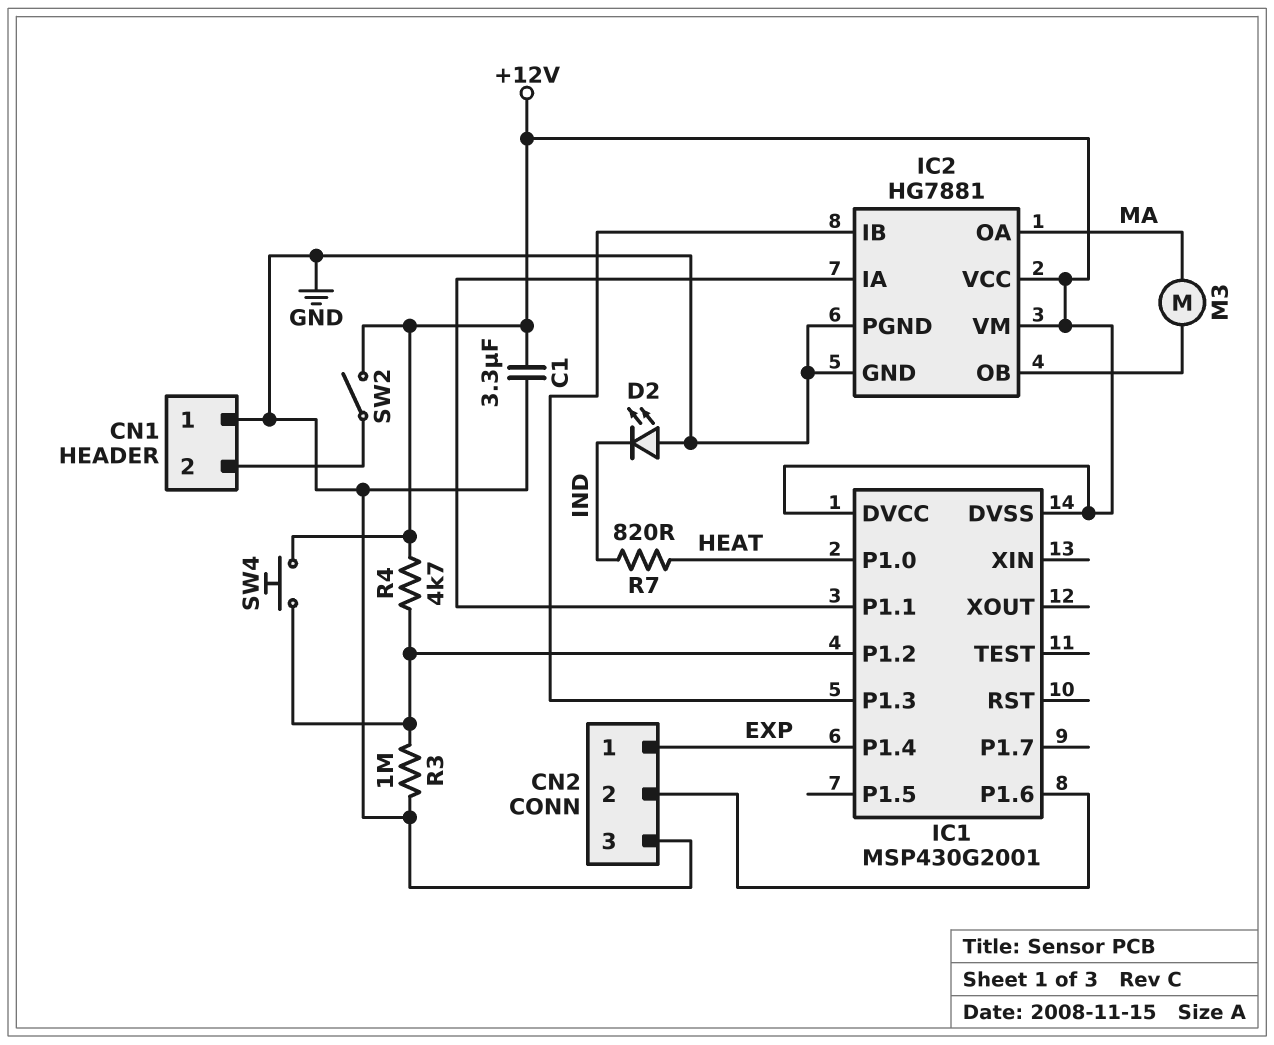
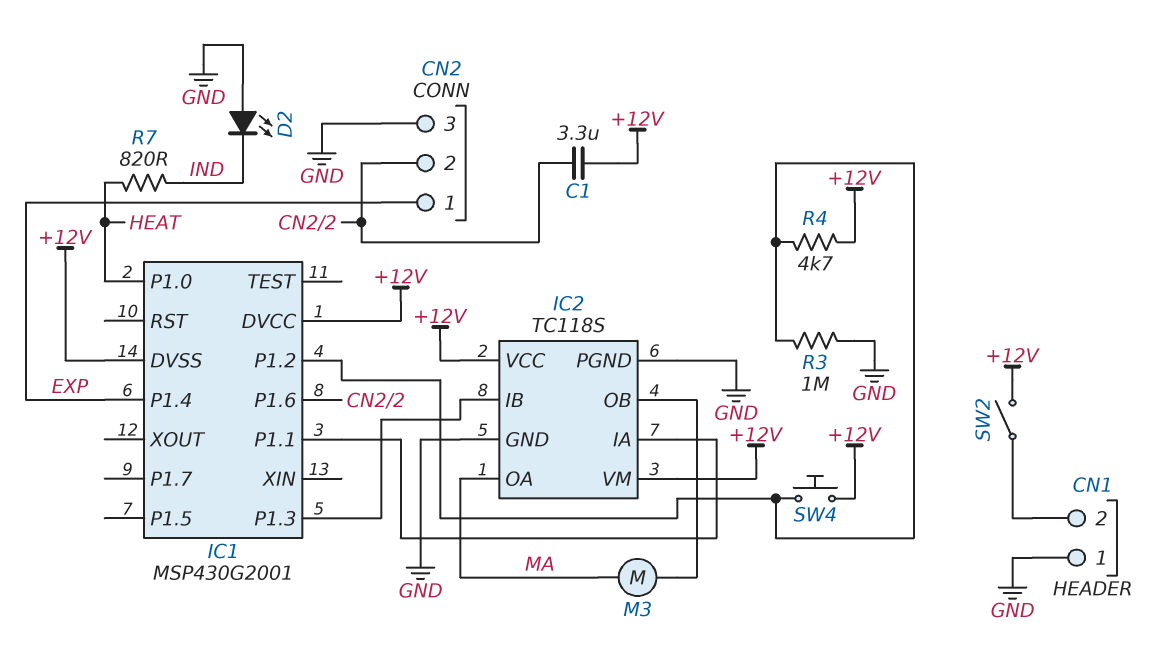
C1: 3.3uF (+12V, GND) -> 3.3uF (+12V, CN2/2)
IC2: HG7881 -> TC118S

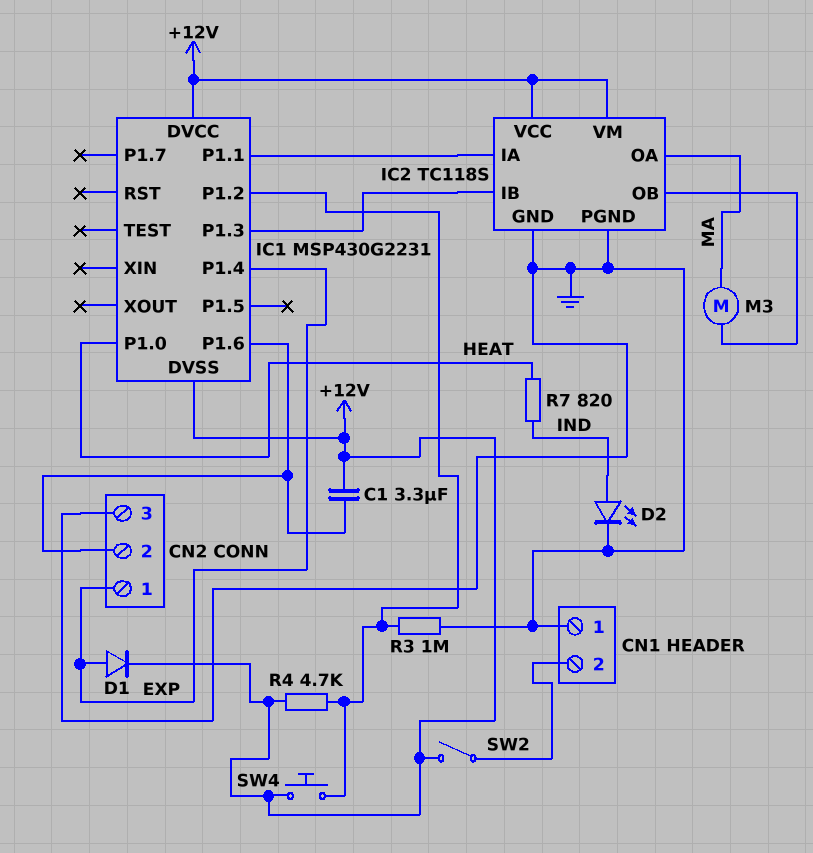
D1: none -> diode (A EXP, K +12V)
D2: LED (A GND, K IND) -> LED (A IND, K GND)
IC1: MSP430G2001 -> MSP430G2231

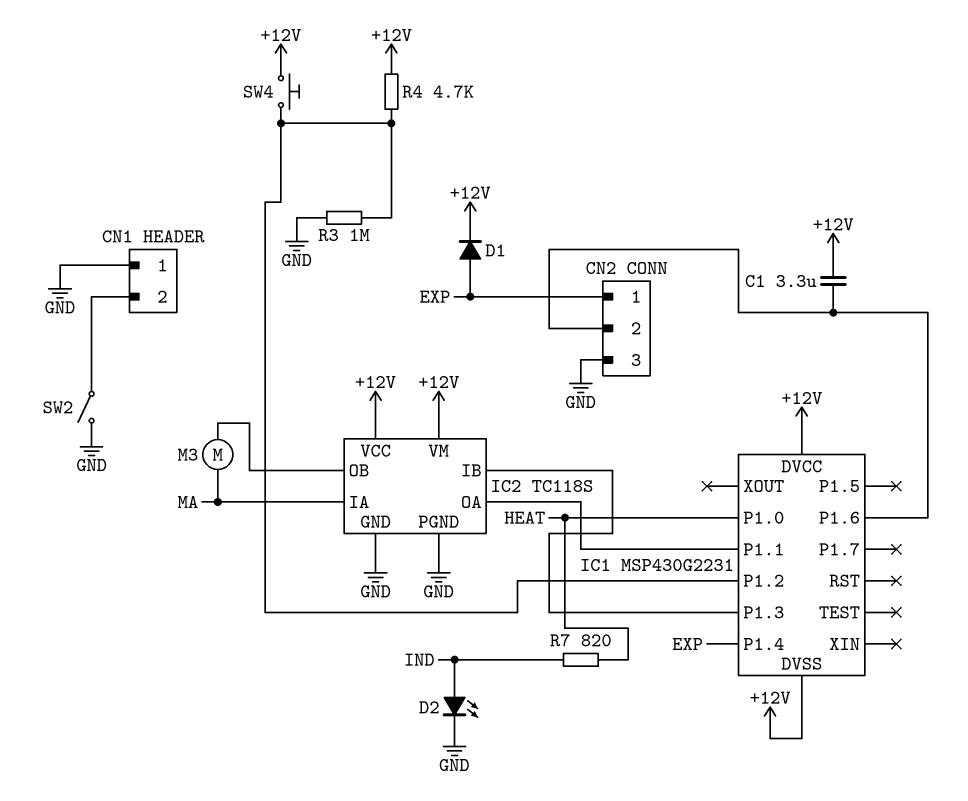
IC2 pin IA: IC1/P1.1 -> MA
IC2 pin OA: MA -> IC1/P1.1
SW2: switch (+12V, CN1/2) -> switch (CN1/2, GND)

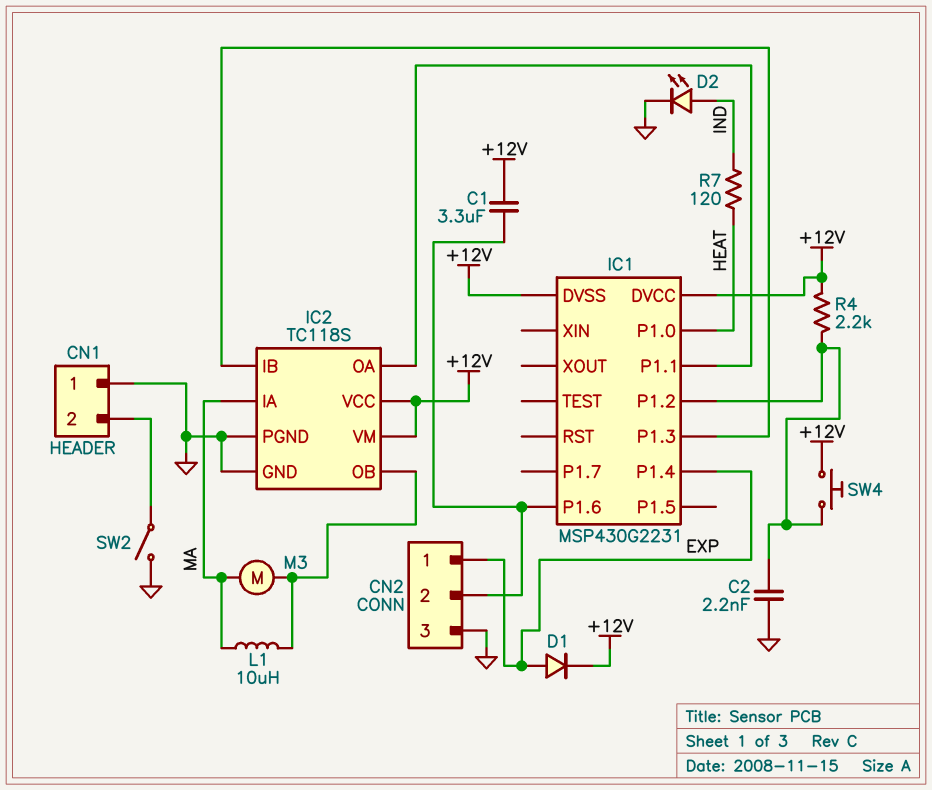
C2: none -> 2.2nF (GND, IC1/P1.2)
L1: none -> 10uH (IC2/OB, MA)
R3: 1M (GND, IC1/P1.2) -> none
R4: 4.7k (+12V, IC1/P1.2) -> 2.2k (+12V, IC1/P1.2)
R7: 820 (HEAT, IND) -> 120 (HEAT, IND)

